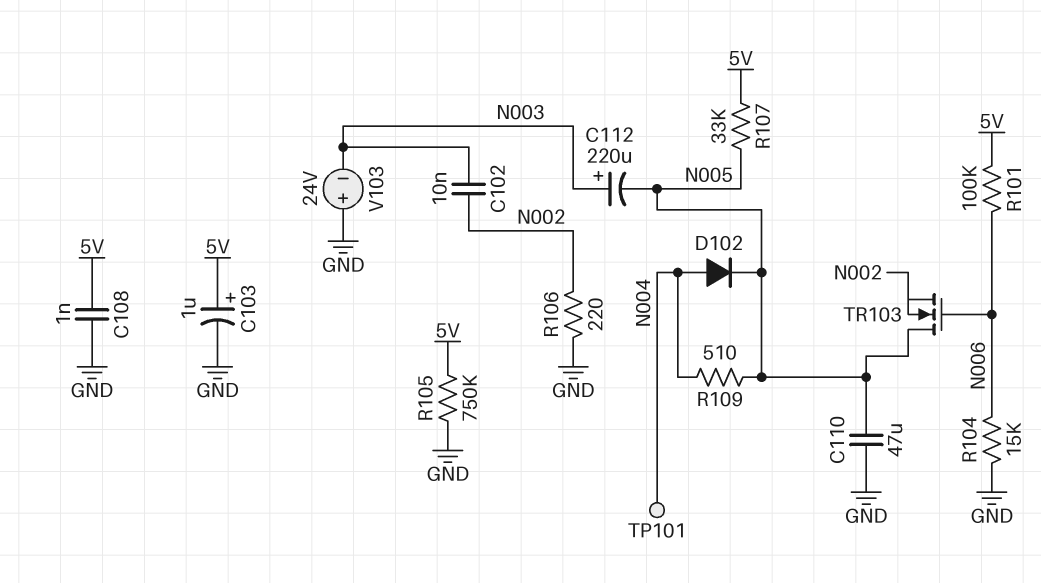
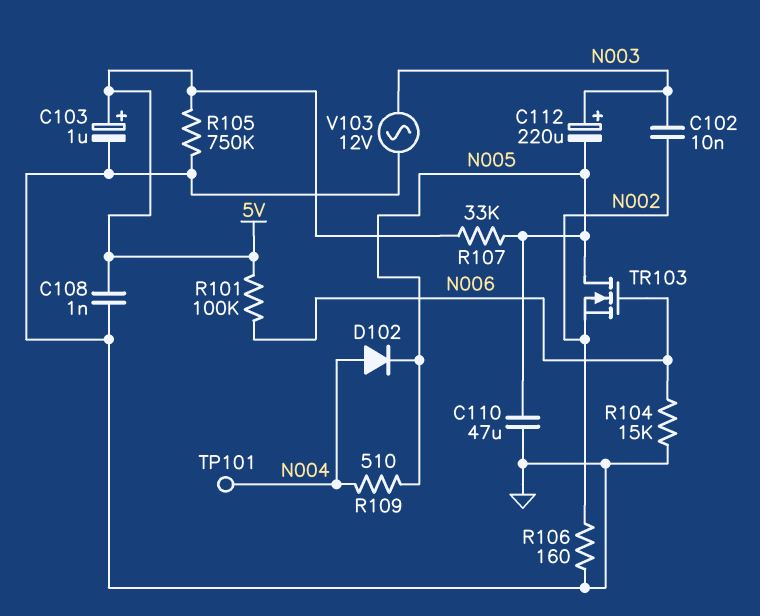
R106: 220 (GND, N002) -> 160 (GND, N002)
V103: 24V (plus GND, minus N003) -> AC 12V (GND, N003)

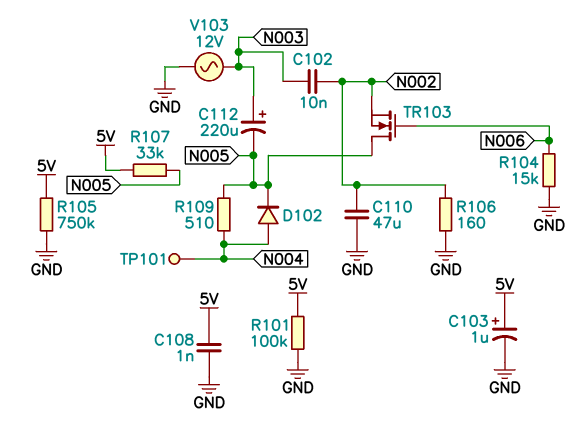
C110: 47uF (GND, N005) -> 47uF (GND, N002)
R101: 100k (5V, N006) -> 100k (5V, GND)

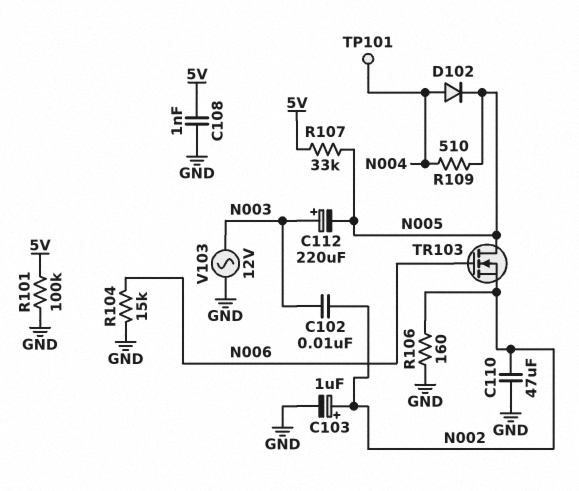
C103: 1uF (plus 5V, minus GND) -> 1uF (plus N002, minus GND)
R105: 750k (5V, GND) -> none

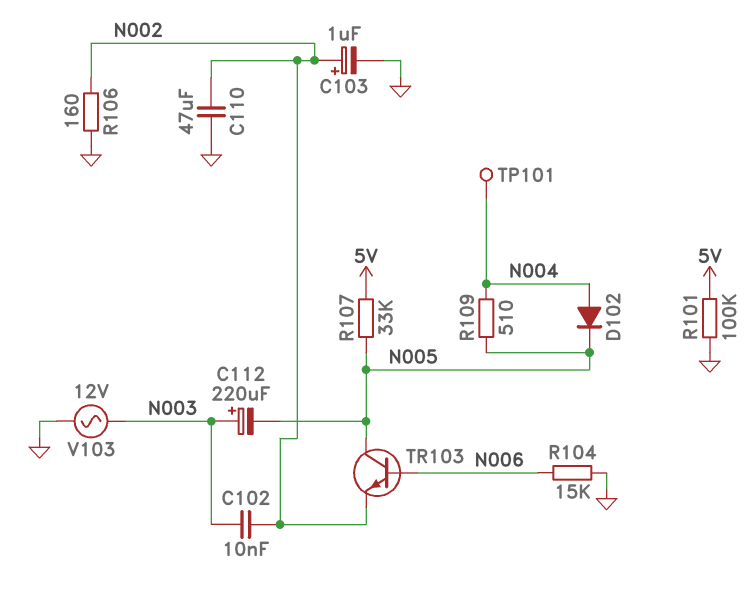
C108: 1nF (5V, GND) -> none
TR103: NMOS (G N006, D N005, S N002) -> NPN (B N006, C N005, E N002)

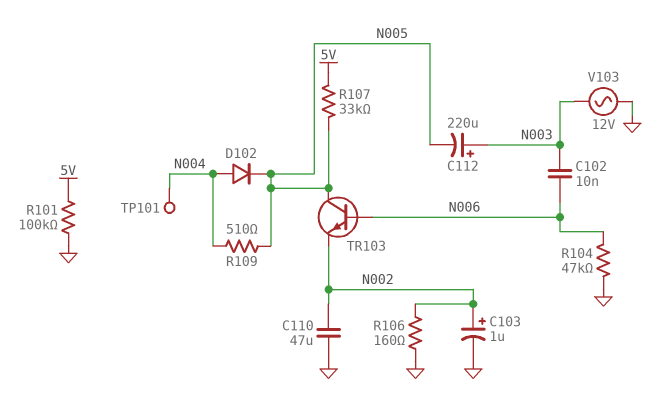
C102: 10nF (N002, N003) -> 10nF (N003, N006)
R104: 15k (GND, N006) -> 47k (GND, N006)

